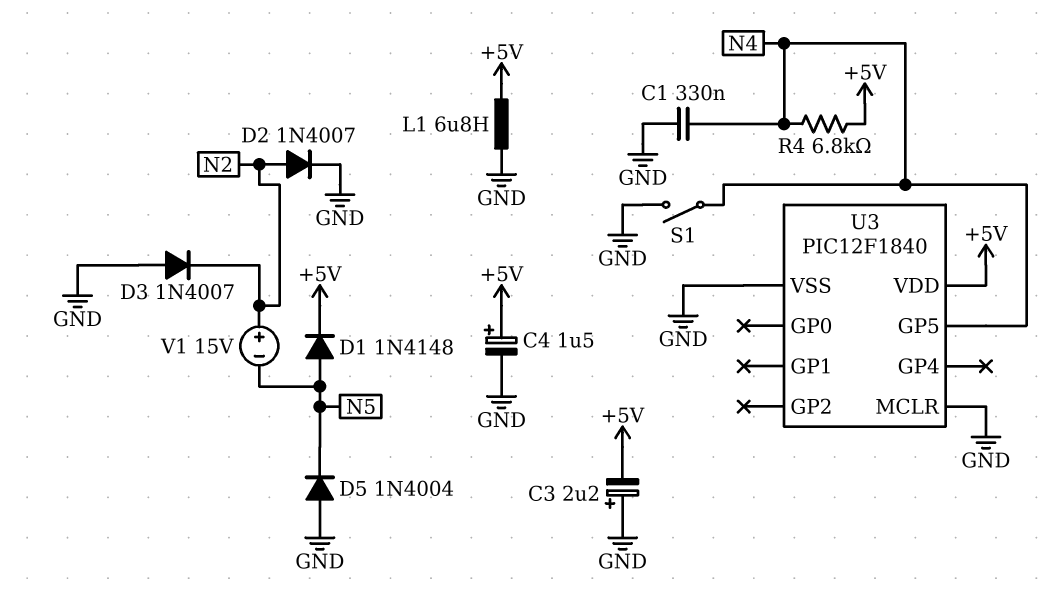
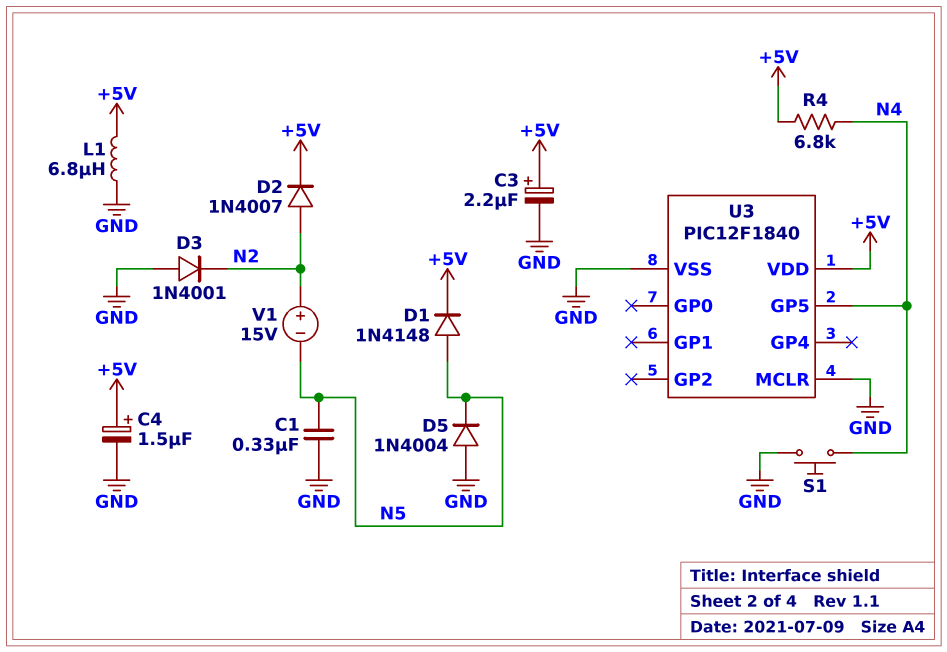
C1: 330nF (GND, N4) -> 330nF (GND, N5)
C3: 2.2uF (plus GND, minus +5V) -> 2.2uF (plus +5V, minus GND)
D2: diode 1N4007 (A N2, K GND) -> diode 1N4007 (A N2, K +5V)
D3: diode 1N4007 (A GND, K N2) -> diode 1N4001 (A GND, K N2)
S1: switch (GND, N4) -> button (GND, N4)

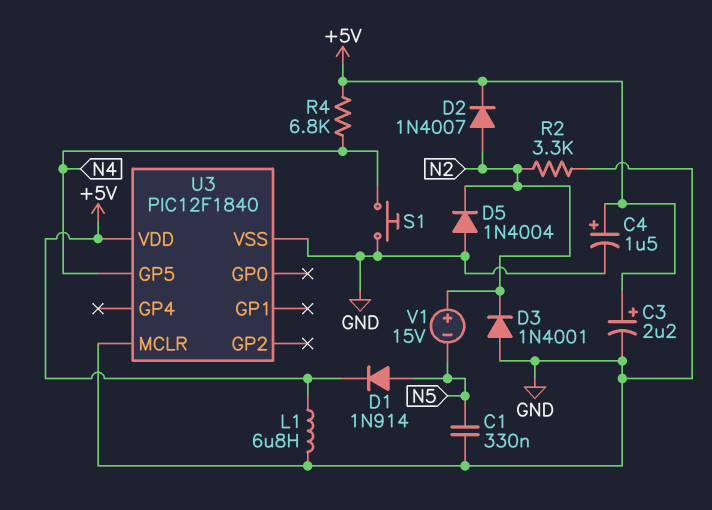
D1: diode 1N4148 (A N5, K +5V) -> diode 1N914 (A N5, K +5V)
D5: diode 1N4004 (A GND, K N5) -> diode 1N4004 (A GND, K N2)
R2: none -> 3.3k (GND, N2)

